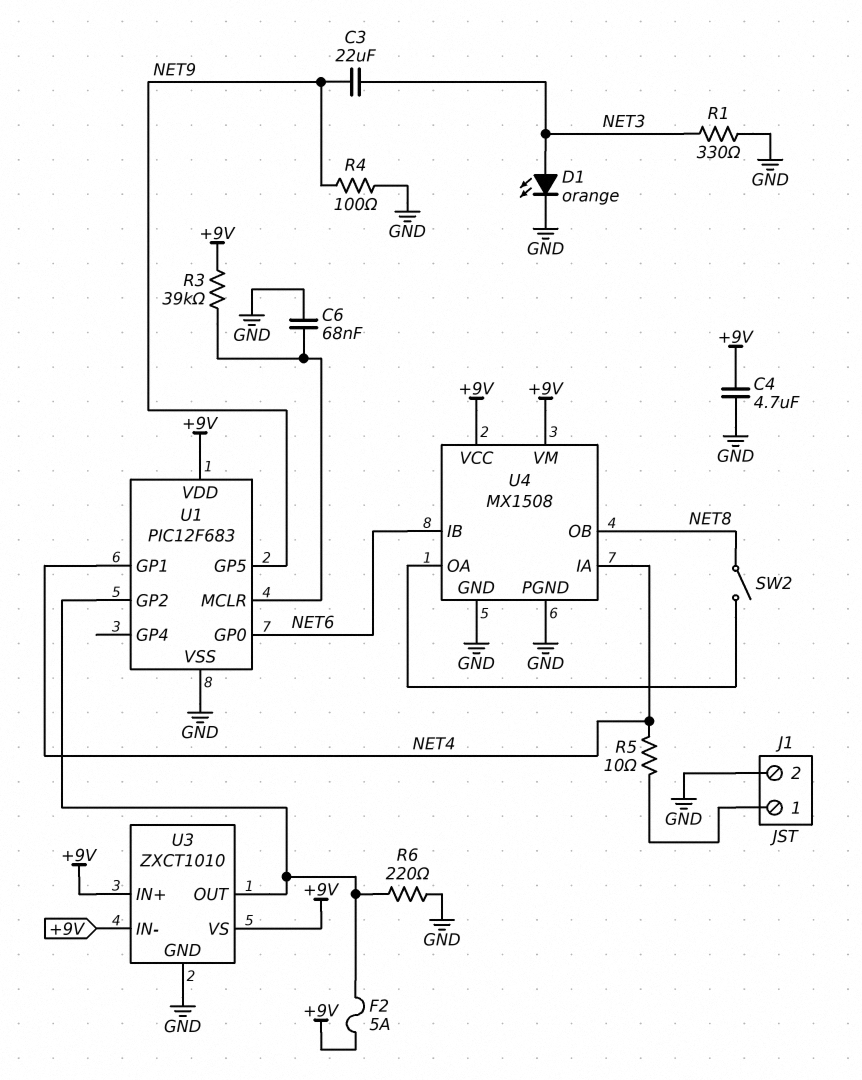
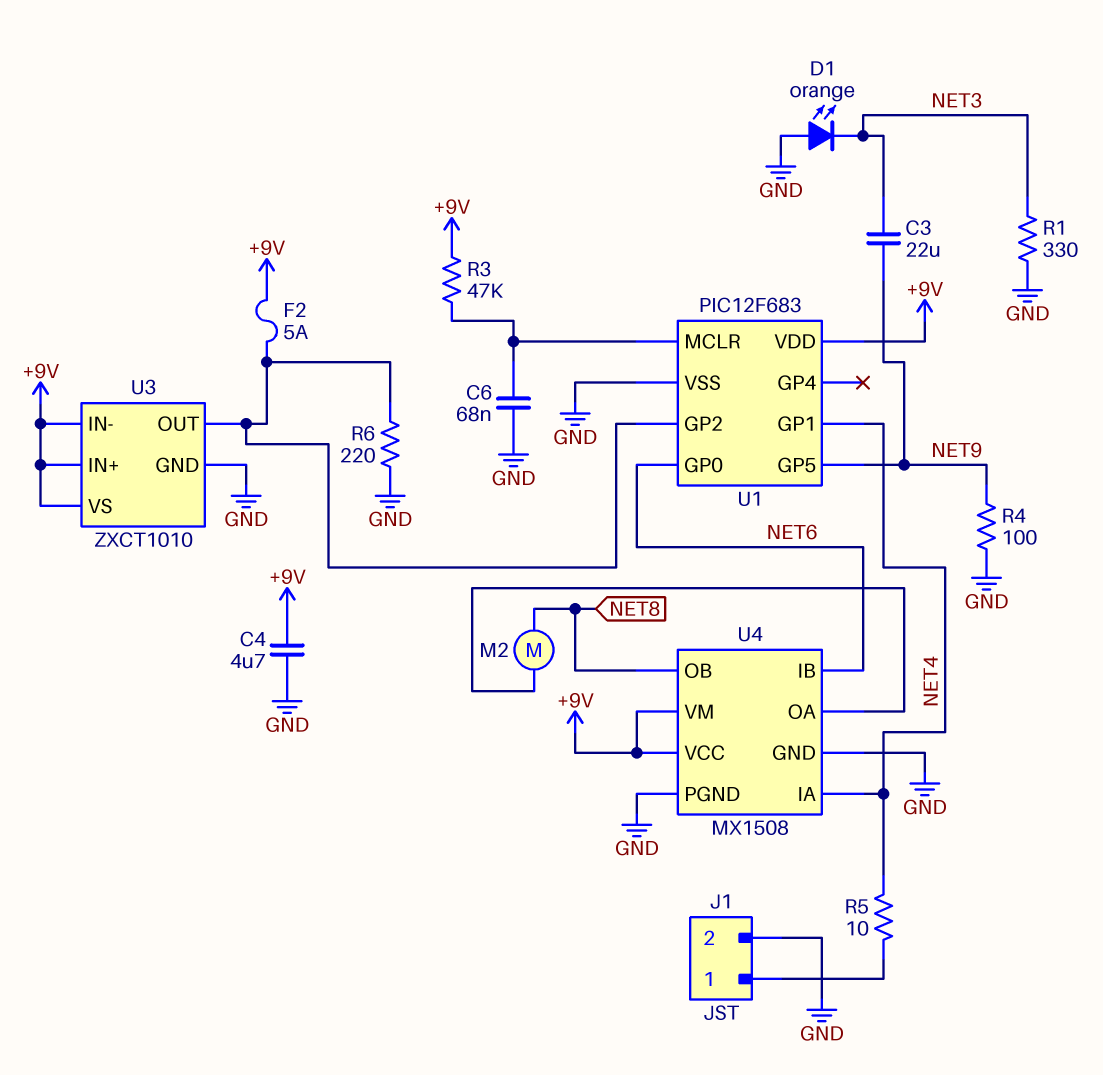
D1: LED orange (A NET3, K GND) -> LED orange (A GND, K NET3)
M2: none -> motor (NET8, U4/OA)
R3: 39k (+9V, U1/MCLR) -> 47k (+9V, U1/MCLR)
SW2: switch (NET8, U4/OA) -> none

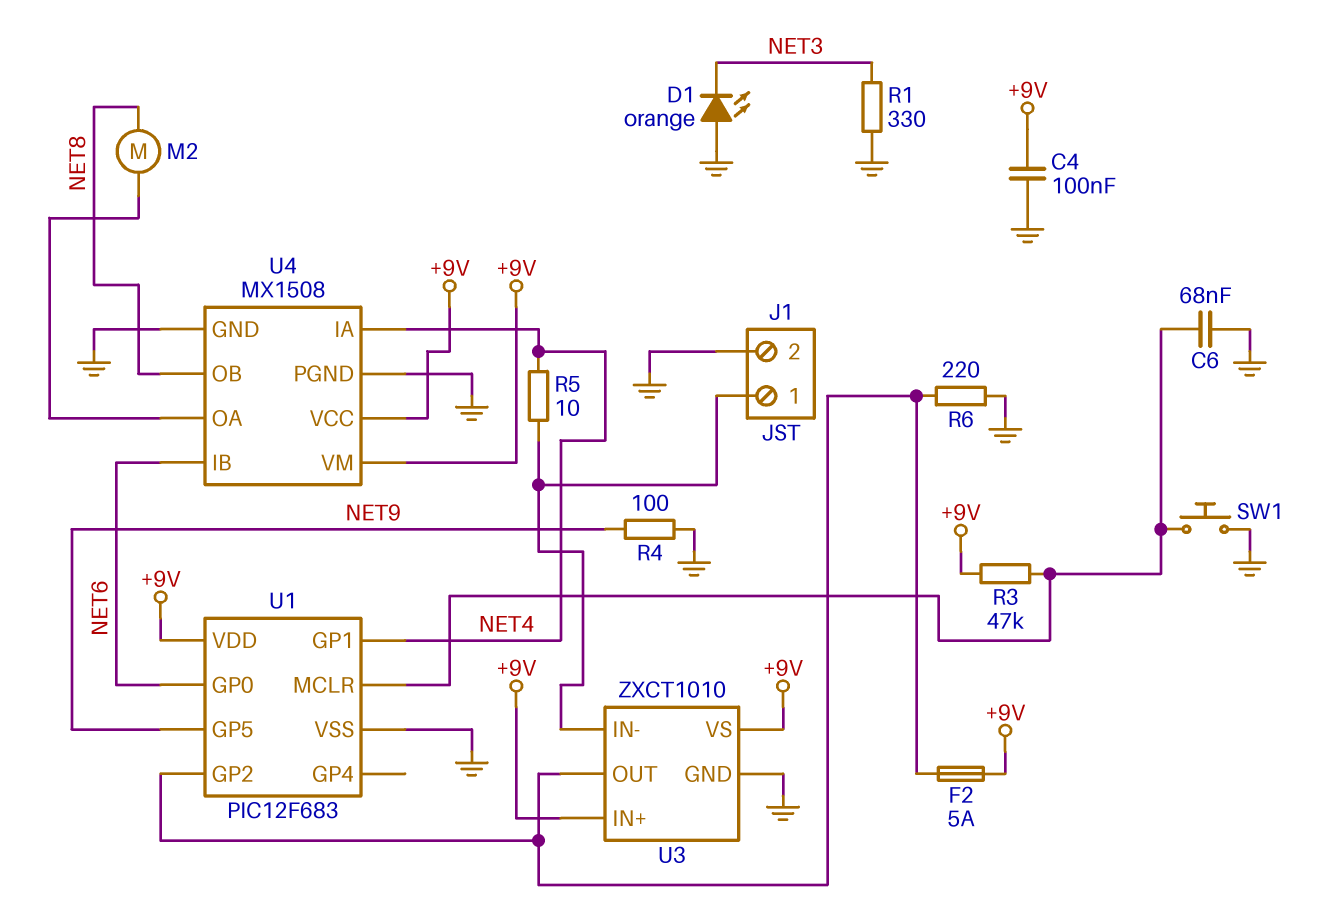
C3: 22uF (NET3, NET9) -> none
C4: 4.7uF (+9V, GND) -> 100nF (+9V, GND)
SW1: none -> button (GND, U1/MCLR)
U3 pin IN-: +9V -> J1/1

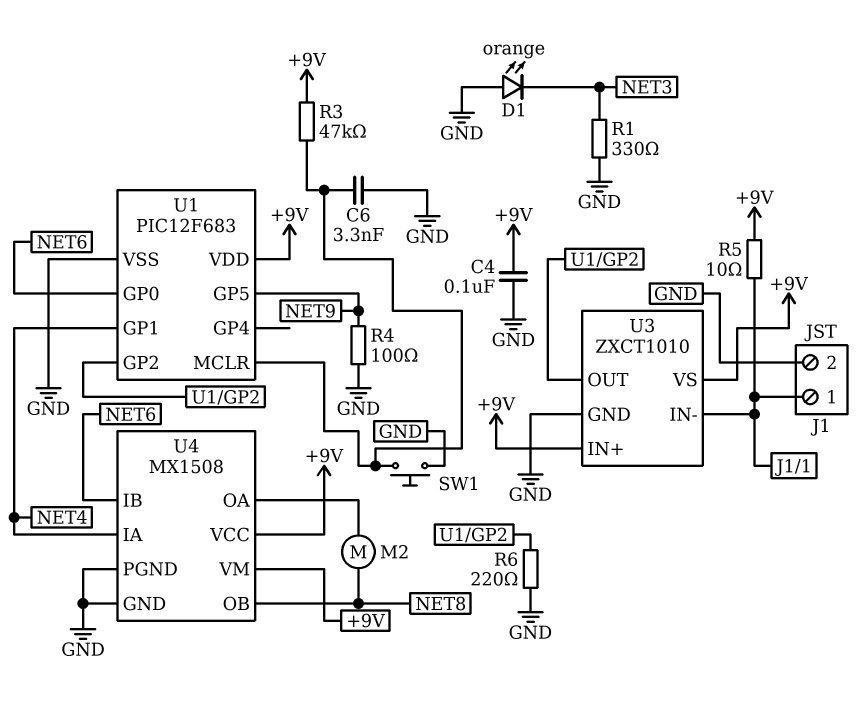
C6: 68nF (GND, U1/MCLR) -> 3.3nF (GND, U1/MCLR)
F2: 5A (+9V, U1/GP2) -> none
R5: 10 (J1/1, NET4) -> 10 (+9V, J1/1)

